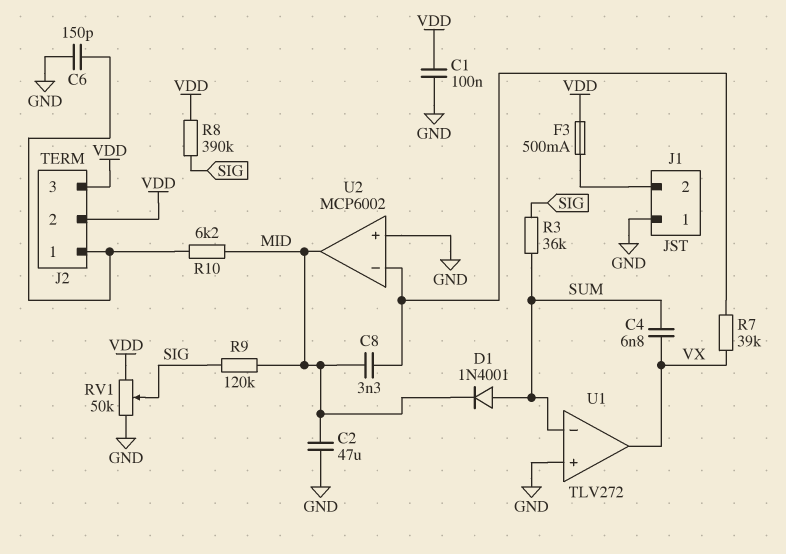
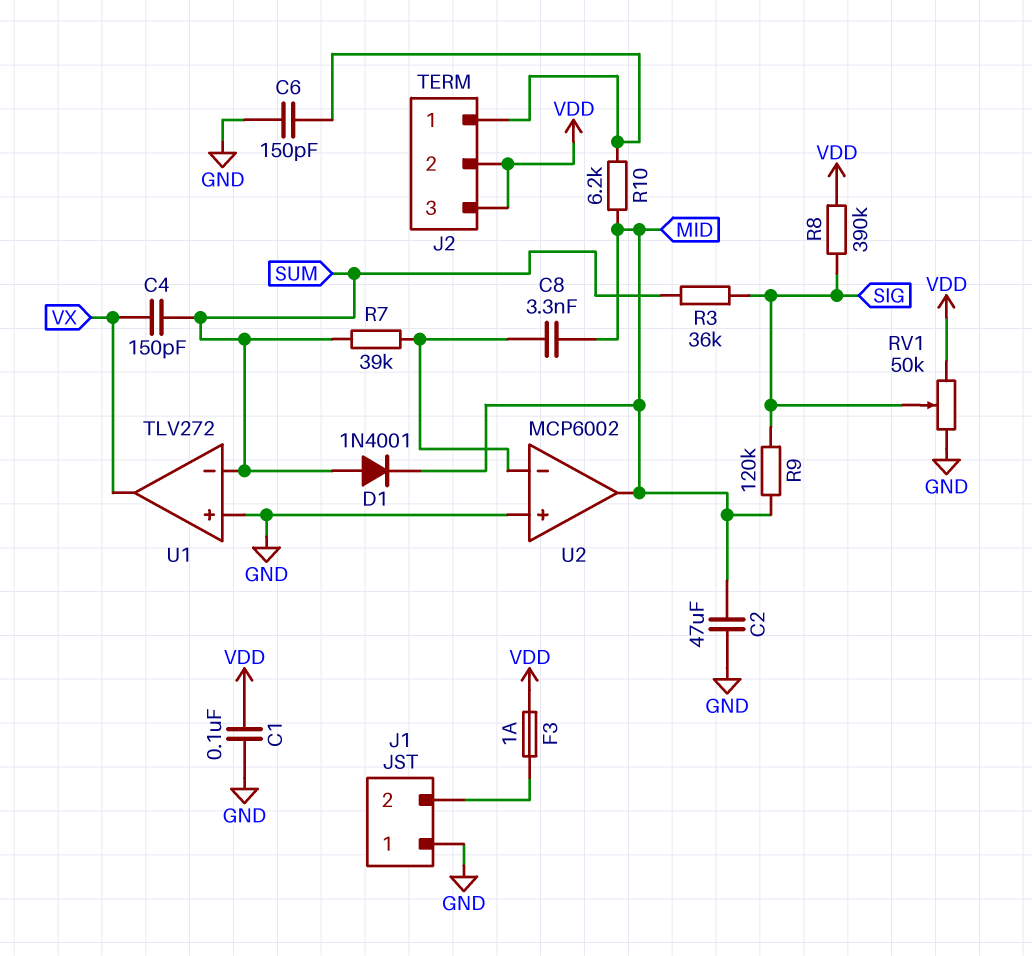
C4: 6.8nF (SUM, VX) -> 150pF (SUM, VX)
F3: 500mA (J1/2, VDD) -> 1A (J1/2, VDD)
R7: 39k (U2/in-, VX) -> 39k (SUM, U2/in-)

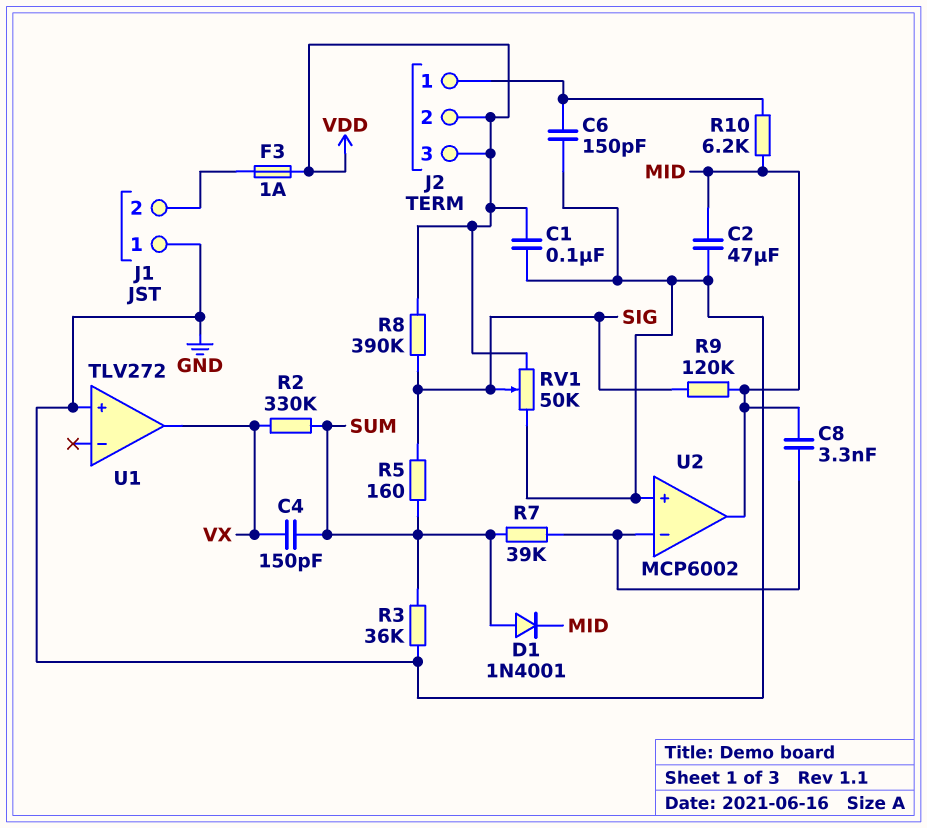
R2: none -> 330k (SUM, VX)
R3: 36k (SIG, SUM) -> 36k (GND, SUM)
R5: none -> 160 (SIG, SUM)
U1 pin in-: SUM -> none

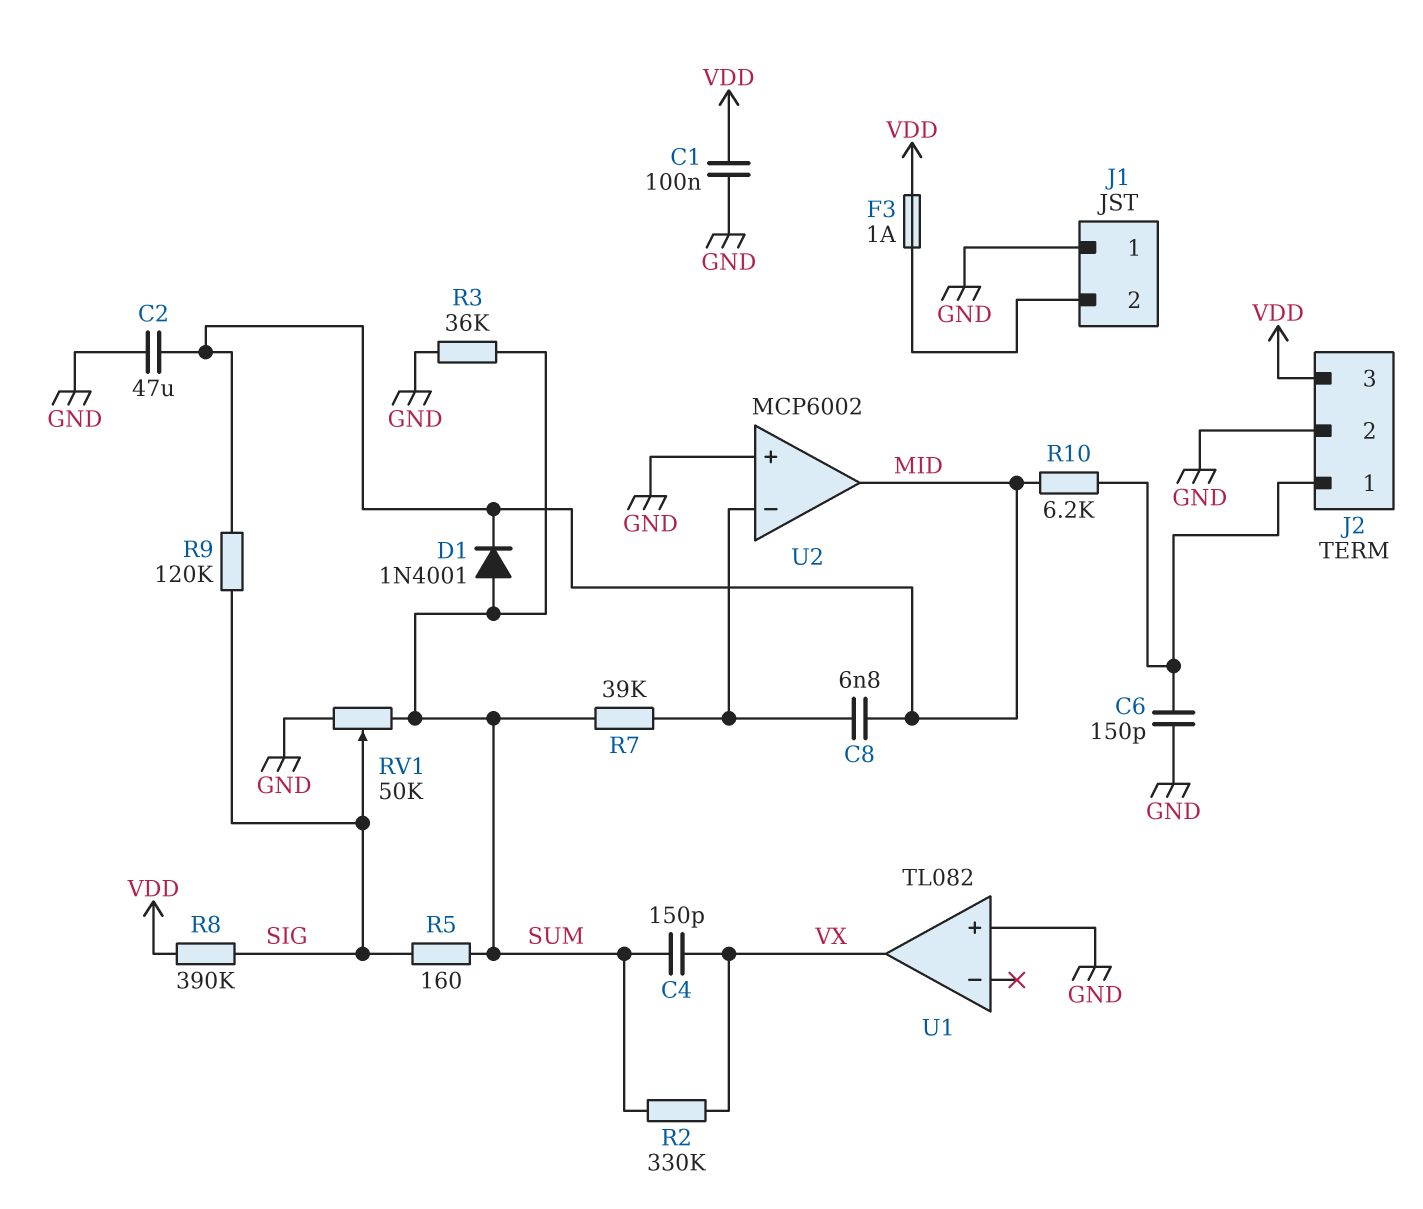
C8: 3.3nF (MID, U2/in-) -> 6.8nF (MID, U2/in-)
J2 pin 2: VDD -> GND
RV1: 50k (GND, VDD, wiper SIG) -> 50k (GND, SUM, wiper SIG)
U1: TLV272 -> TL082

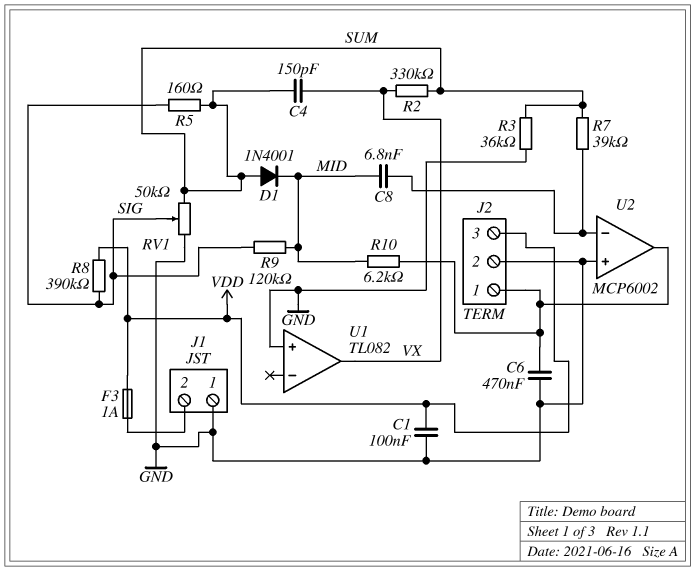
C2: 47uF (GND, MID) -> none
C6: 150pF (GND, J2/1) -> 470nF (GND, J2/1)
U2 pin out: MID -> J2/1

